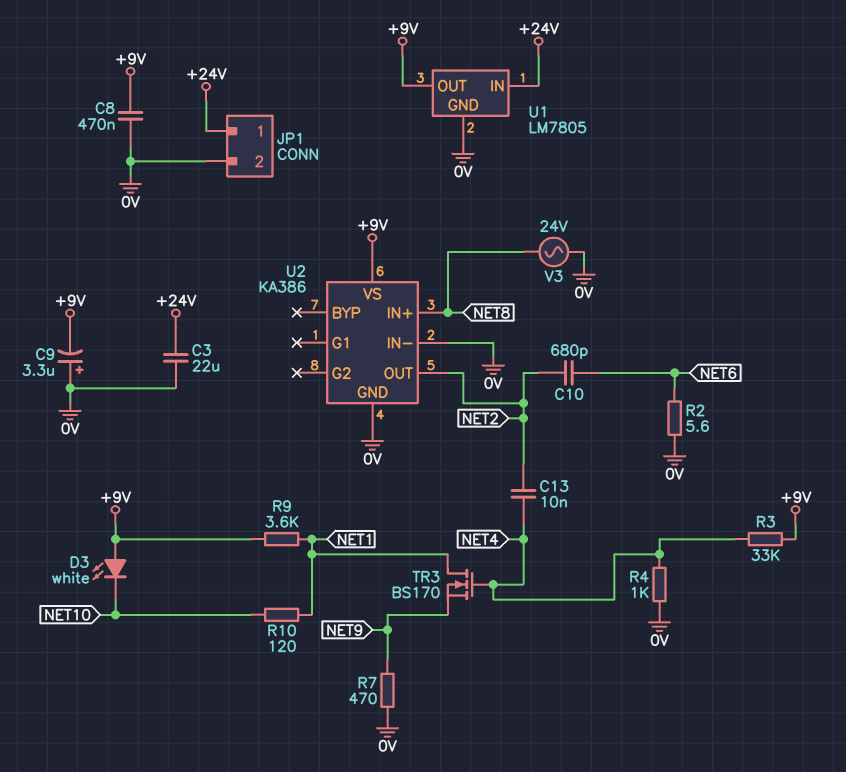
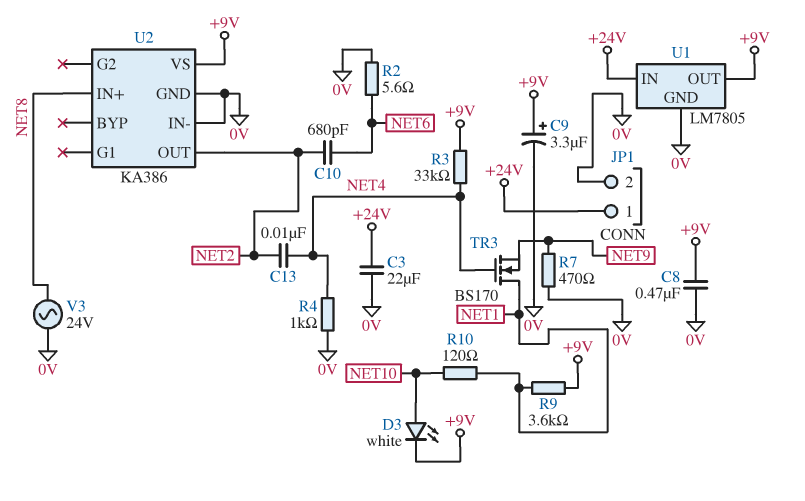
C9: 3.3uF (plus 0V, minus +9V) -> 3.3uF (plus +9V, minus 0V)
D3: LED white (A +9V, K NET10) -> LED white (A NET10, K +9V)

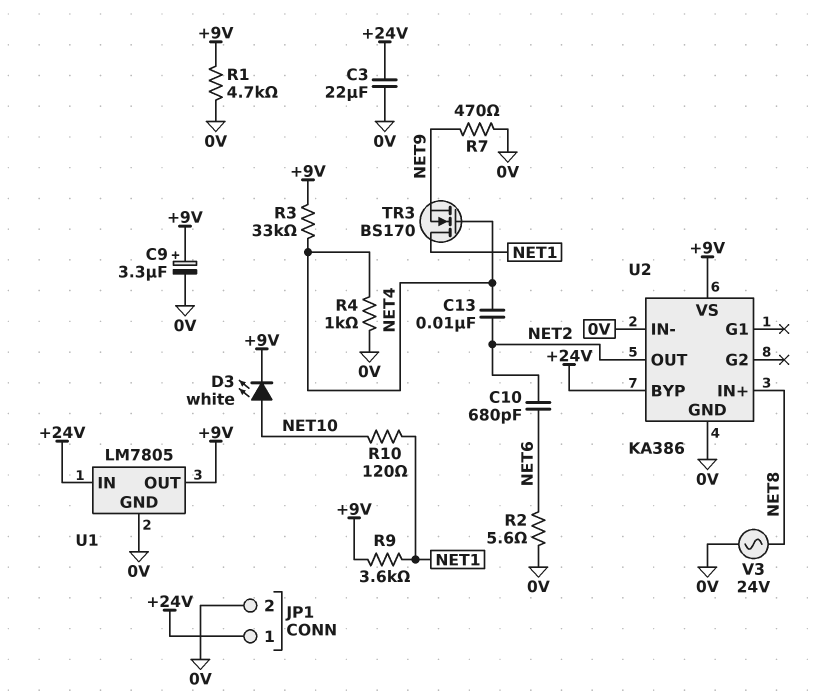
C8: 470nF (+9V, 0V) -> none
R1: none -> 4.7k (+9V, 0V)
U2 pin BYP: none -> +24V

